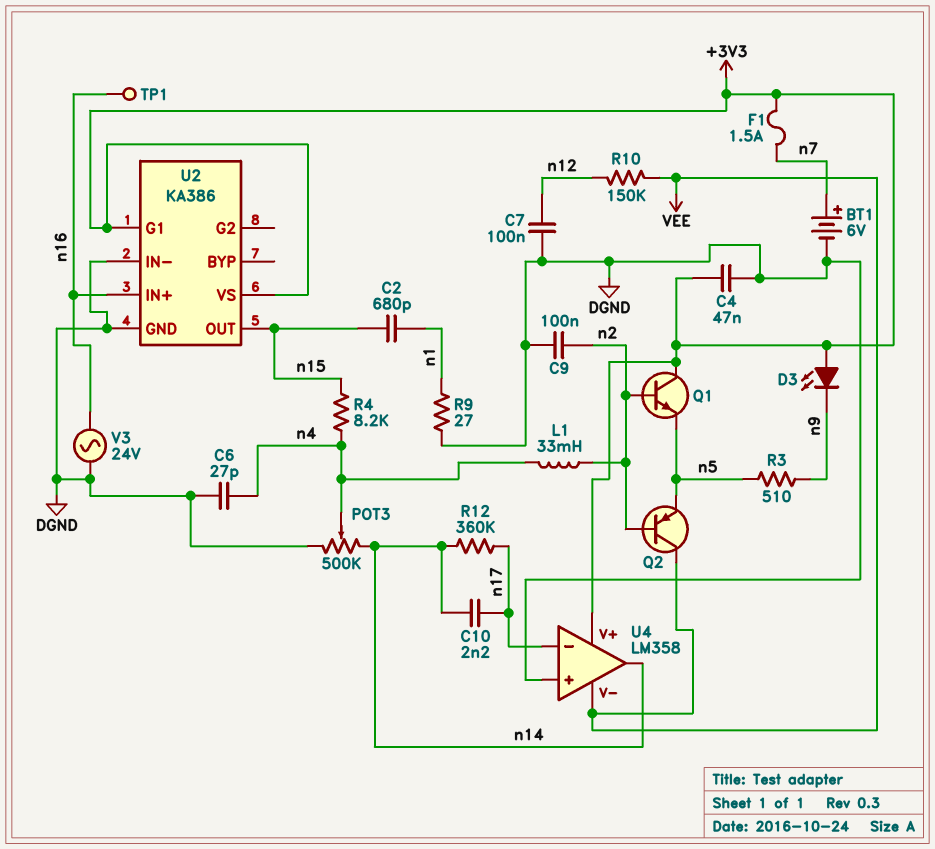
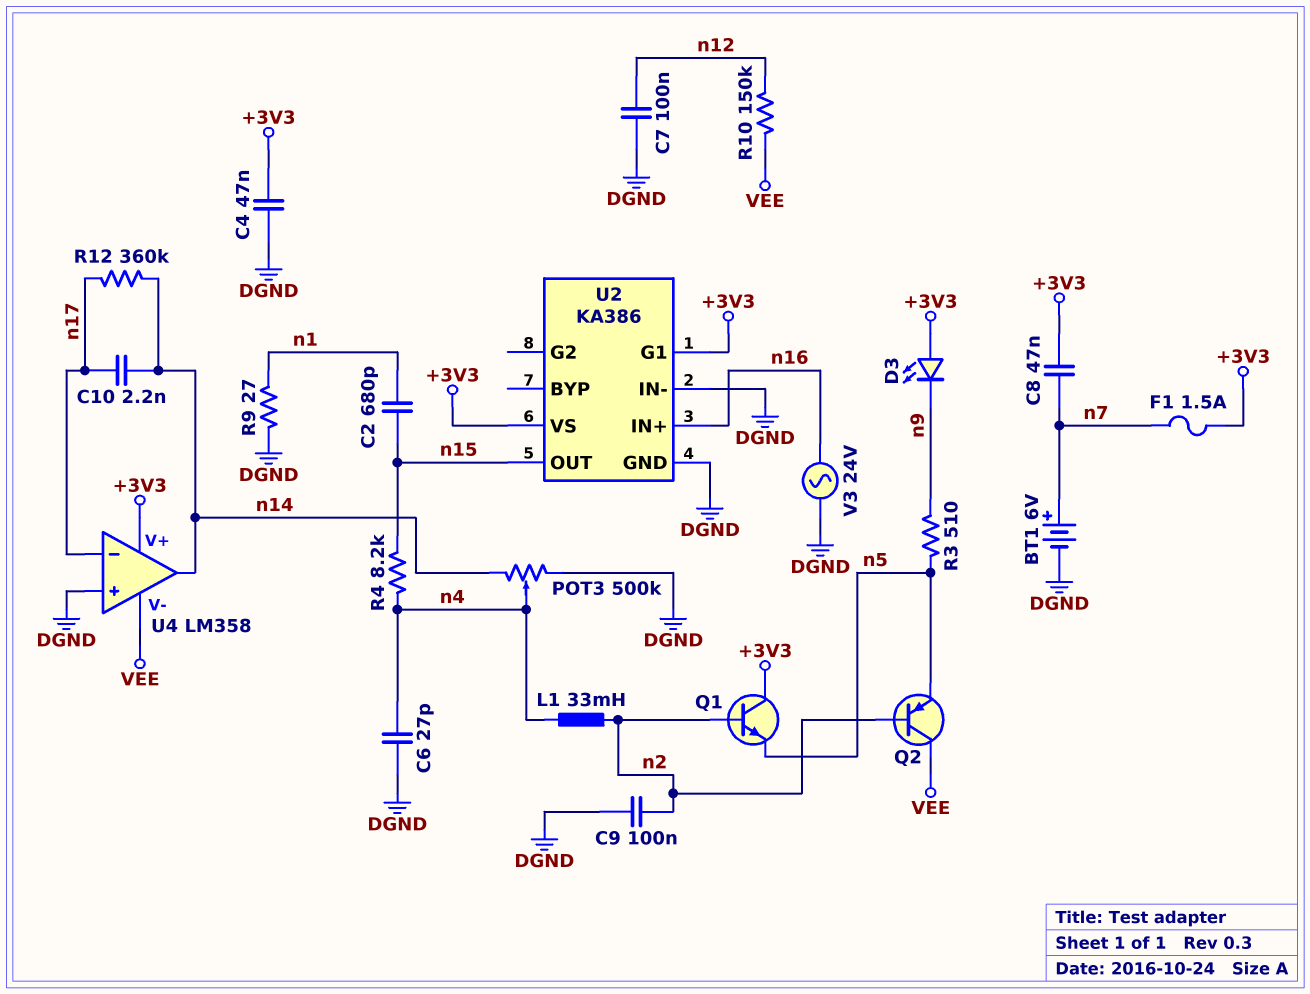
C8: none -> 47nF (+3V3, n7)
TP1: test point (n16) -> none

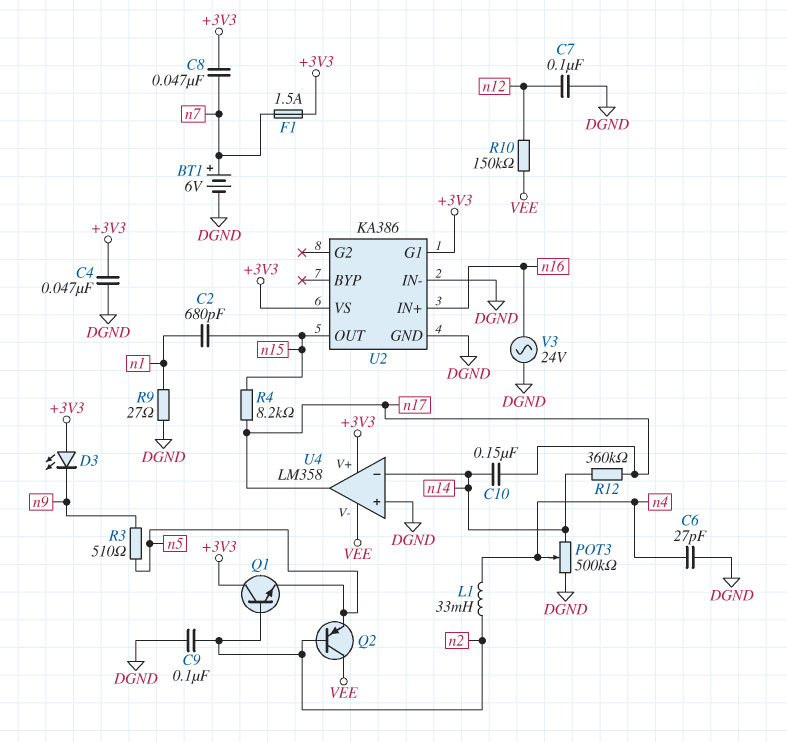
C10: 2.2nF (n14, n17) -> 150nF (n14, n17)
R4: 8.2k (n4, n15) -> 8.2k (n15, n17)
U4 pin in-: n17 -> n14
U4 pin out: n14 -> n17

